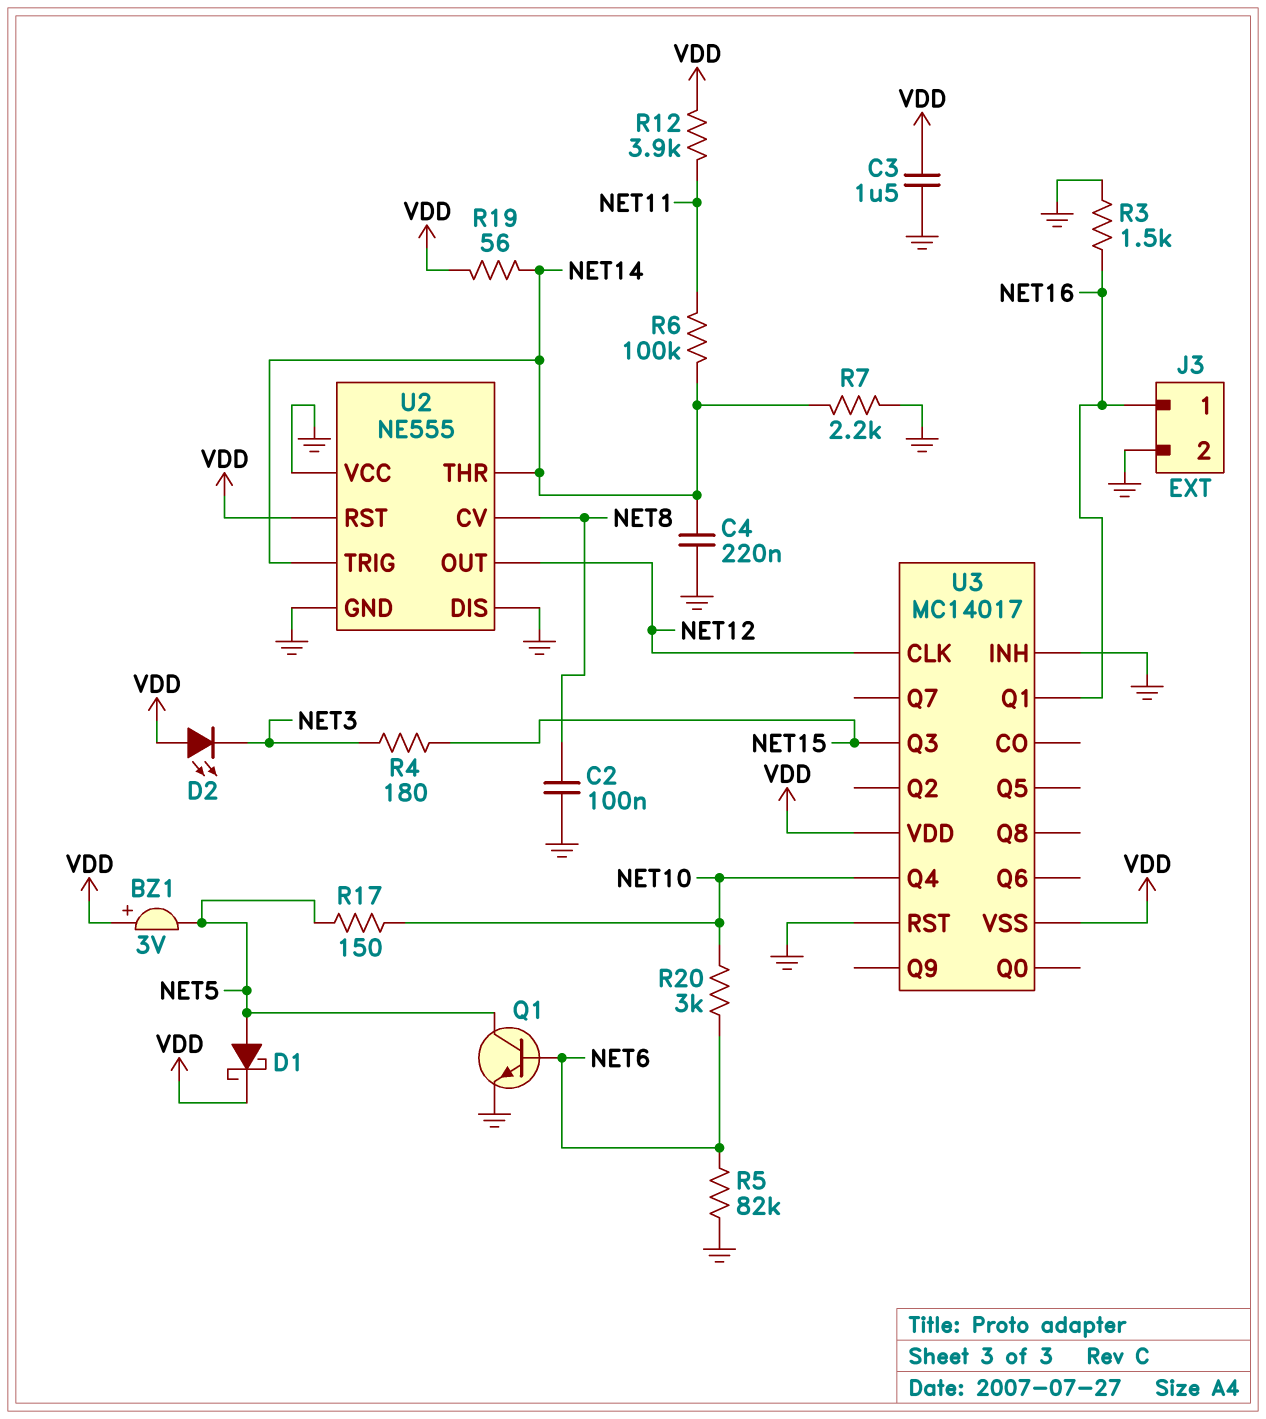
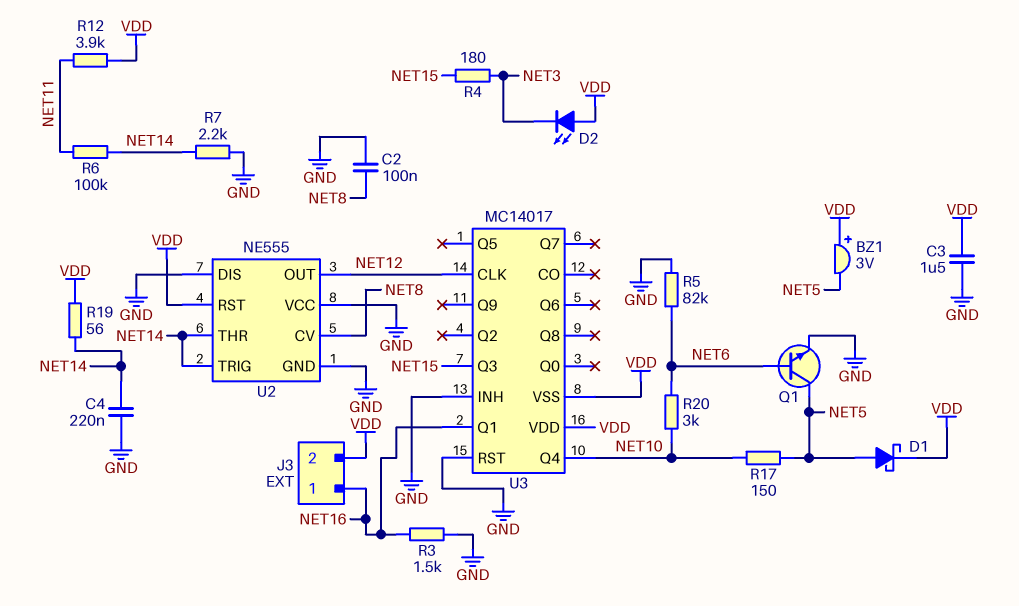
J3 pin 2: GND -> VDD

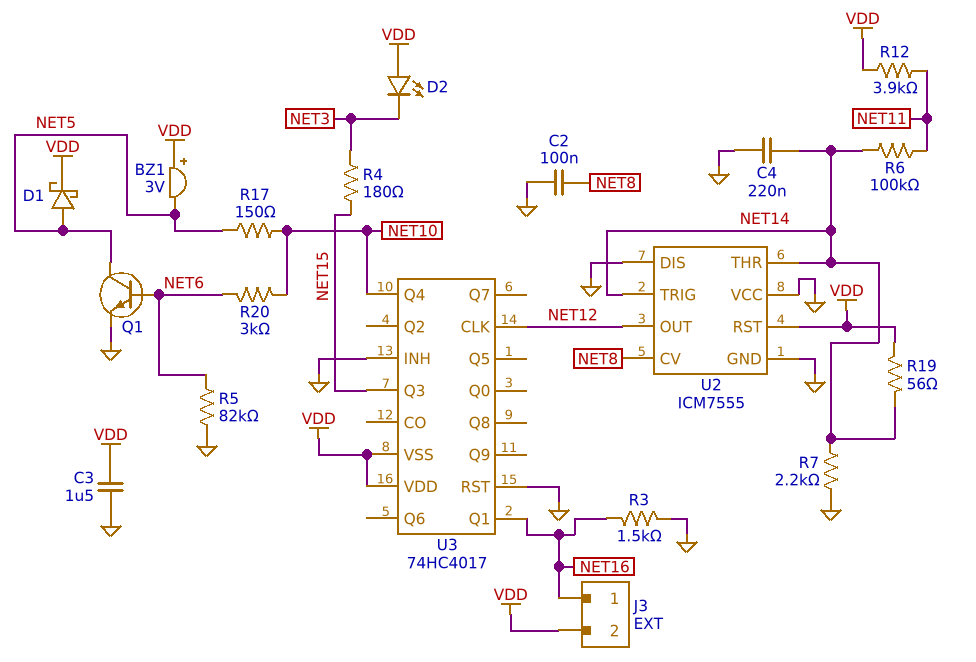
U2: NE555 -> ICM7555
U3: MC14017 -> 74HC4017

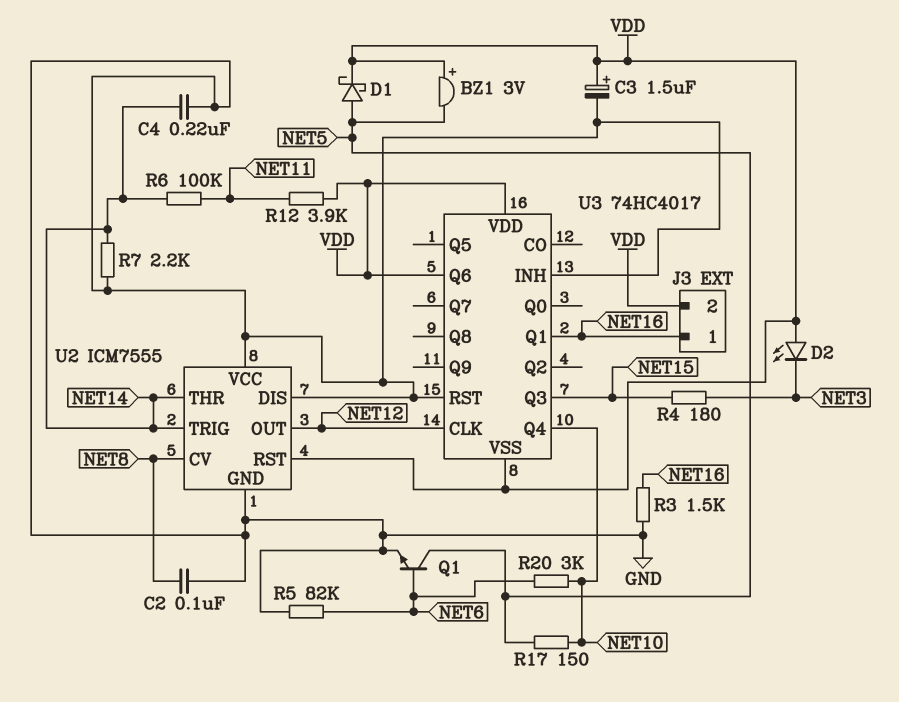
C3: 1.5uF (GND, VDD) -> 1.5uF (plus VDD, minus GND)
R19: 56 (NET14, VDD) -> none
U3 pin Q6: none -> VDD

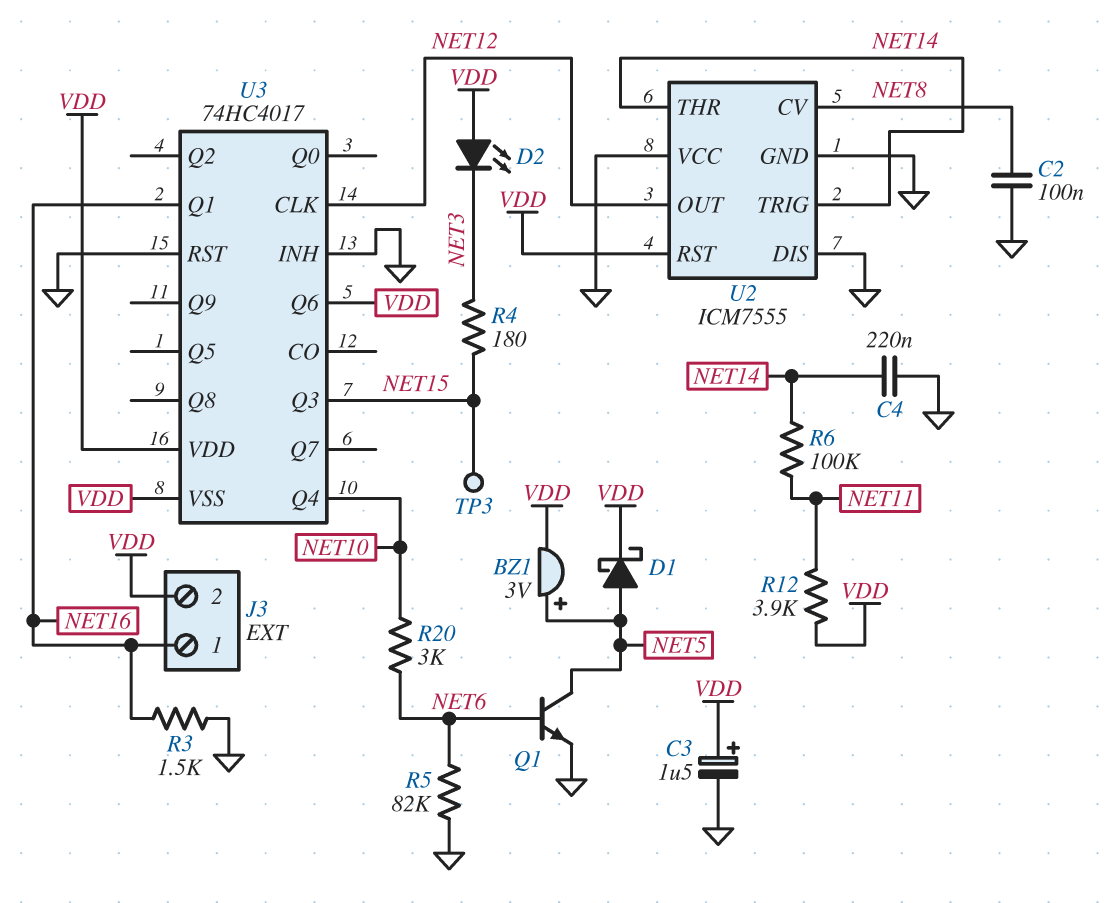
BZ1: buzzer 3V (plus VDD, minus NET5) -> buzzer 3V (plus NET5, minus VDD)
R7: 2.2k (GND, NET14) -> none
R17: 150 (NET5, NET10) -> none
TP3: none -> test point (NET15)

